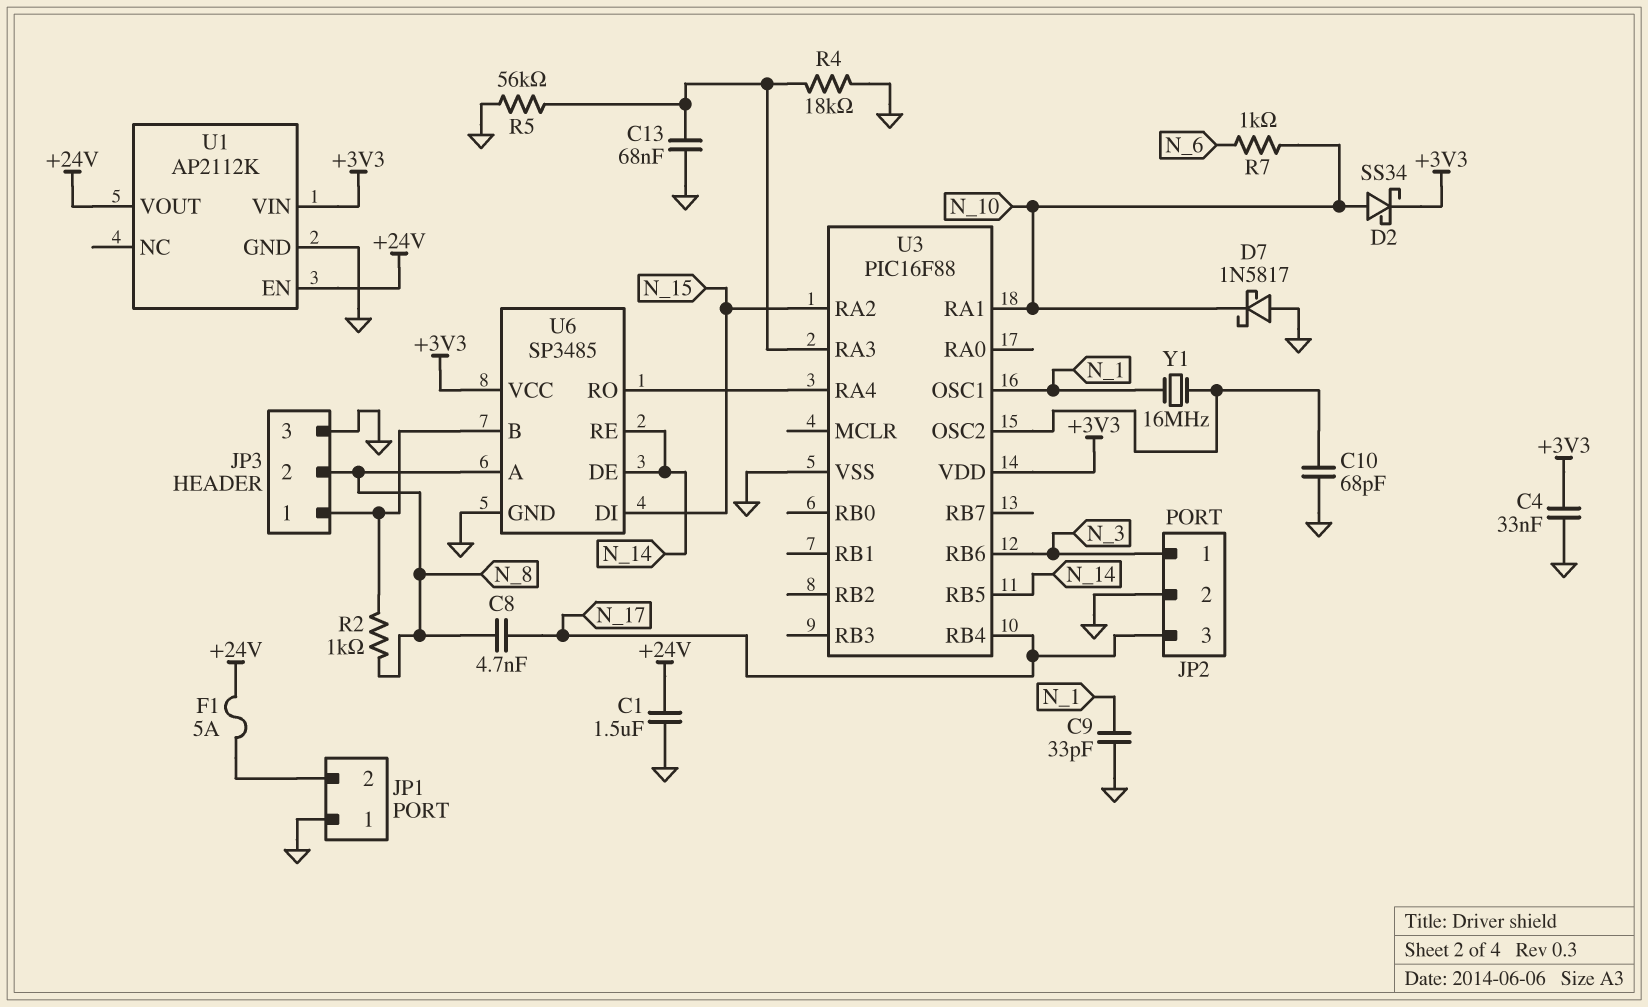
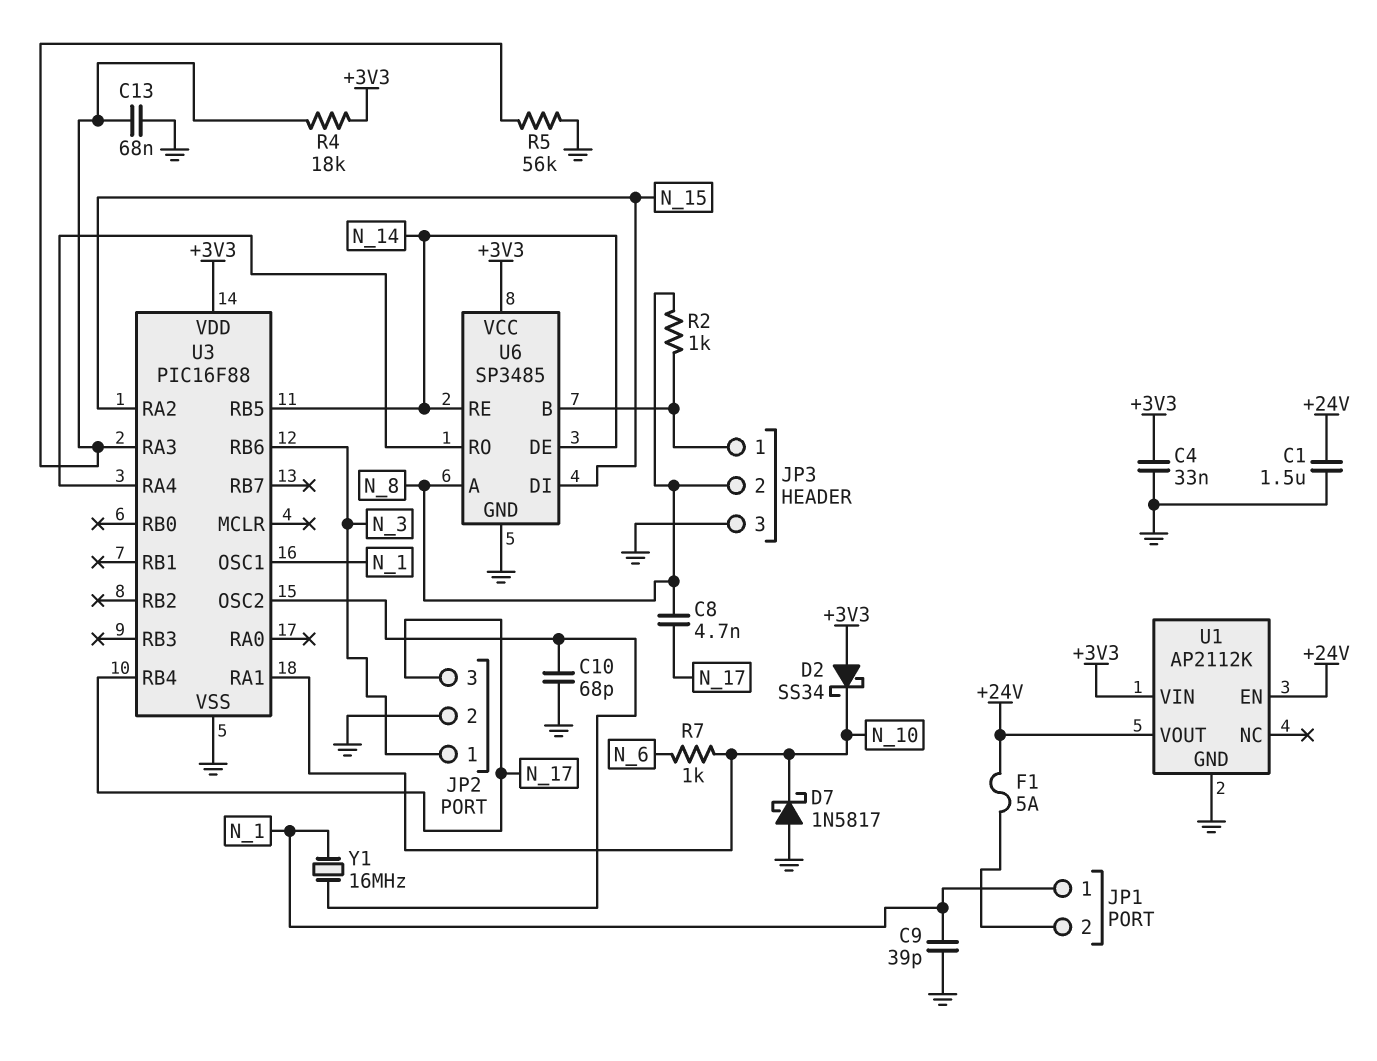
C9: 33pF (GND, N_1) -> 39pF (GND, N_1)
D2: schottky SS34 (A N_10, K +3V3) -> schottky SS34 (A +3V3, K N_10)
JP1 pin 1: GND -> N_1
R4: 18k (GND, U3/RA3) -> 18k (+3V3, U3/RA3)

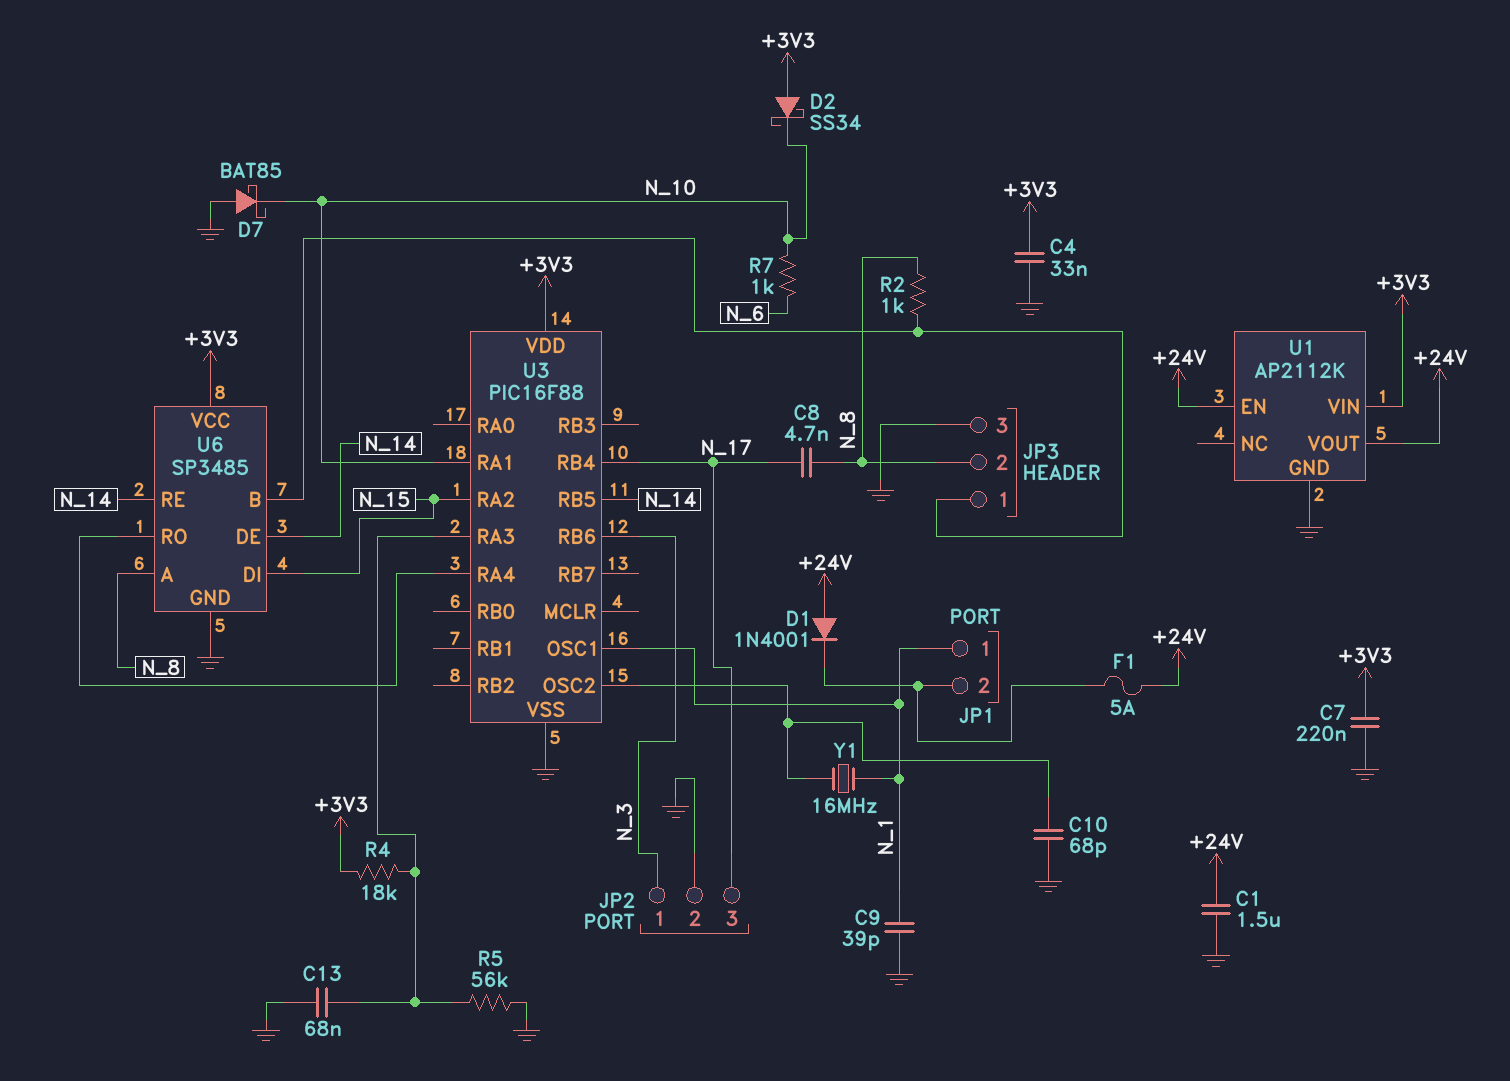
C7: none -> 220nF (+3V3, GND)
D1: none -> diode 1N4001 (A +24V, K JP1/2)
D7: schottky 1N5817 (A GND, K N_10) -> schottky BAT85 (A GND, K N_10)

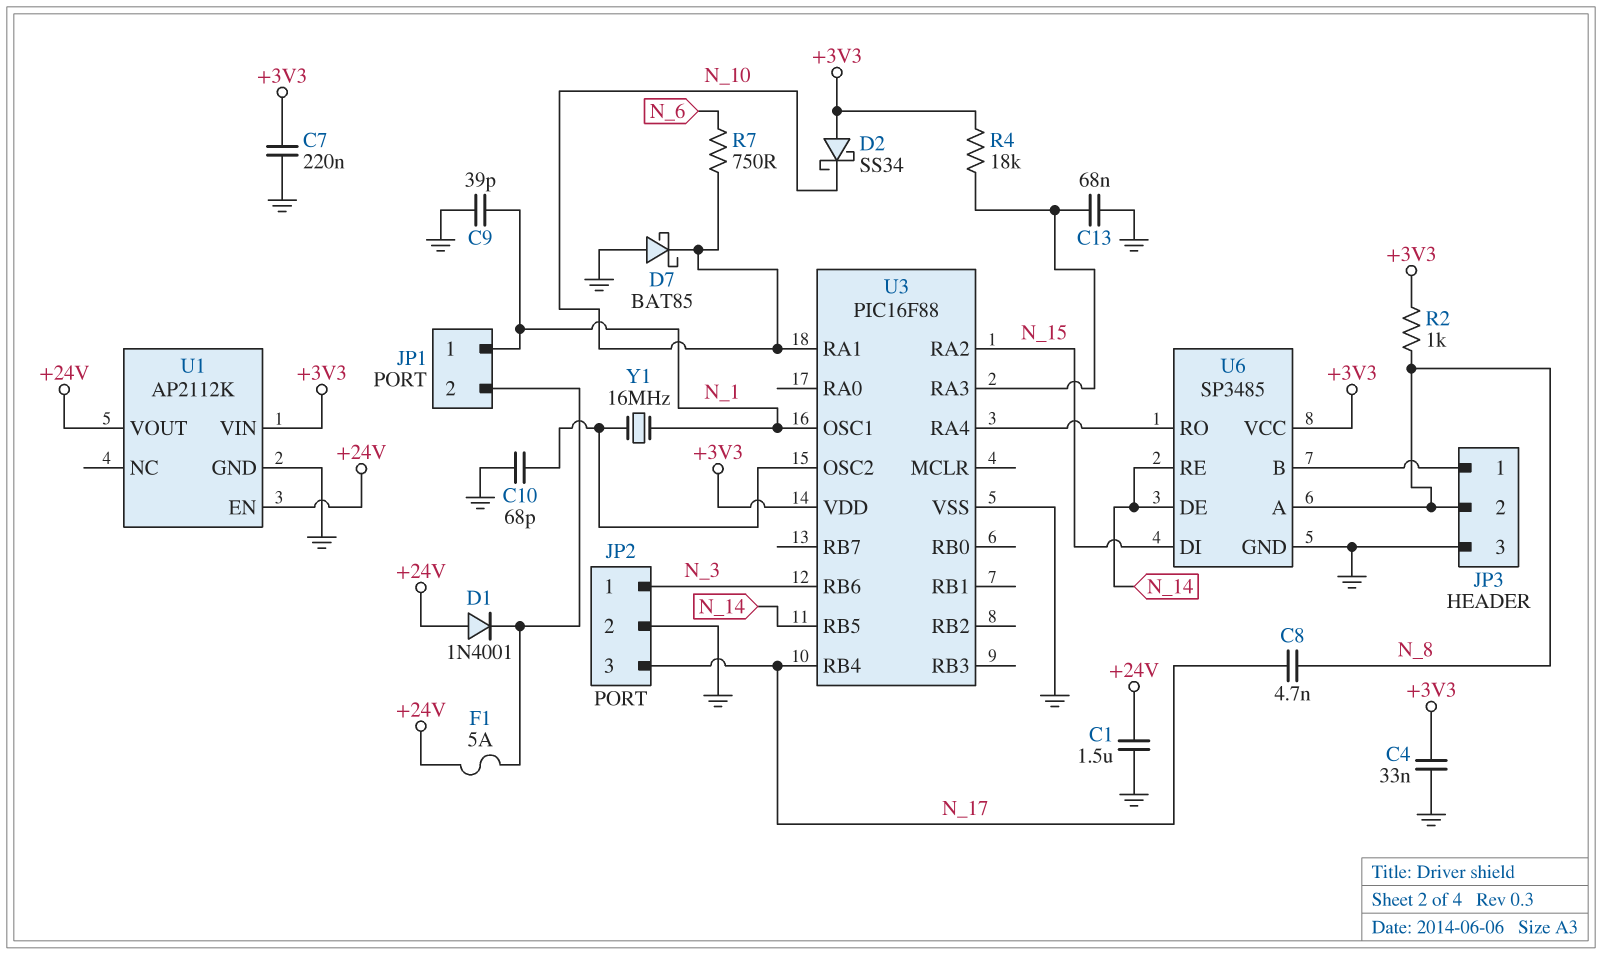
R2: 1k (JP3/1, N_8) -> 1k (+3V3, N_8)
R5: 56k (GND, U3/RA3) -> none
R7: 1k (N_6, N_10) -> 750 (N_6, N_10)

